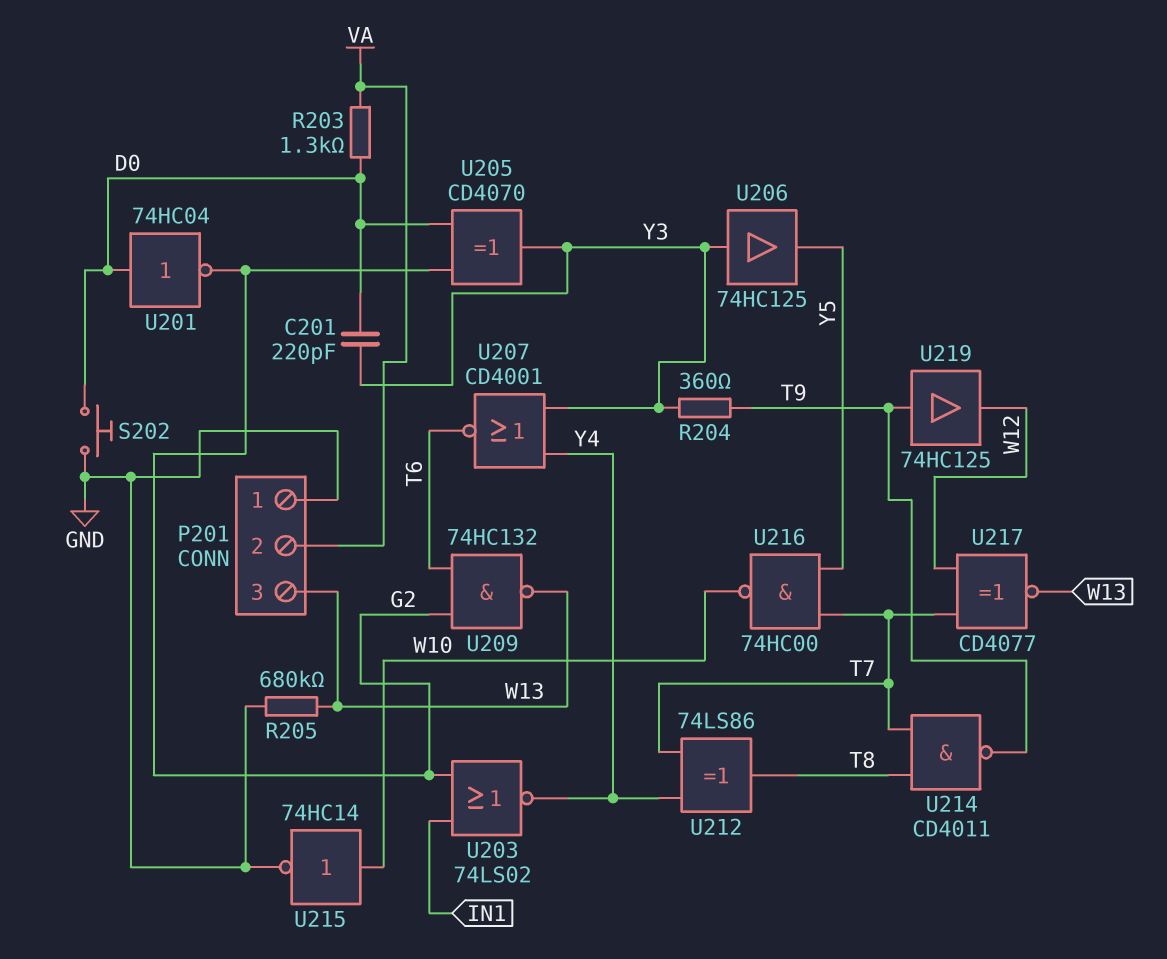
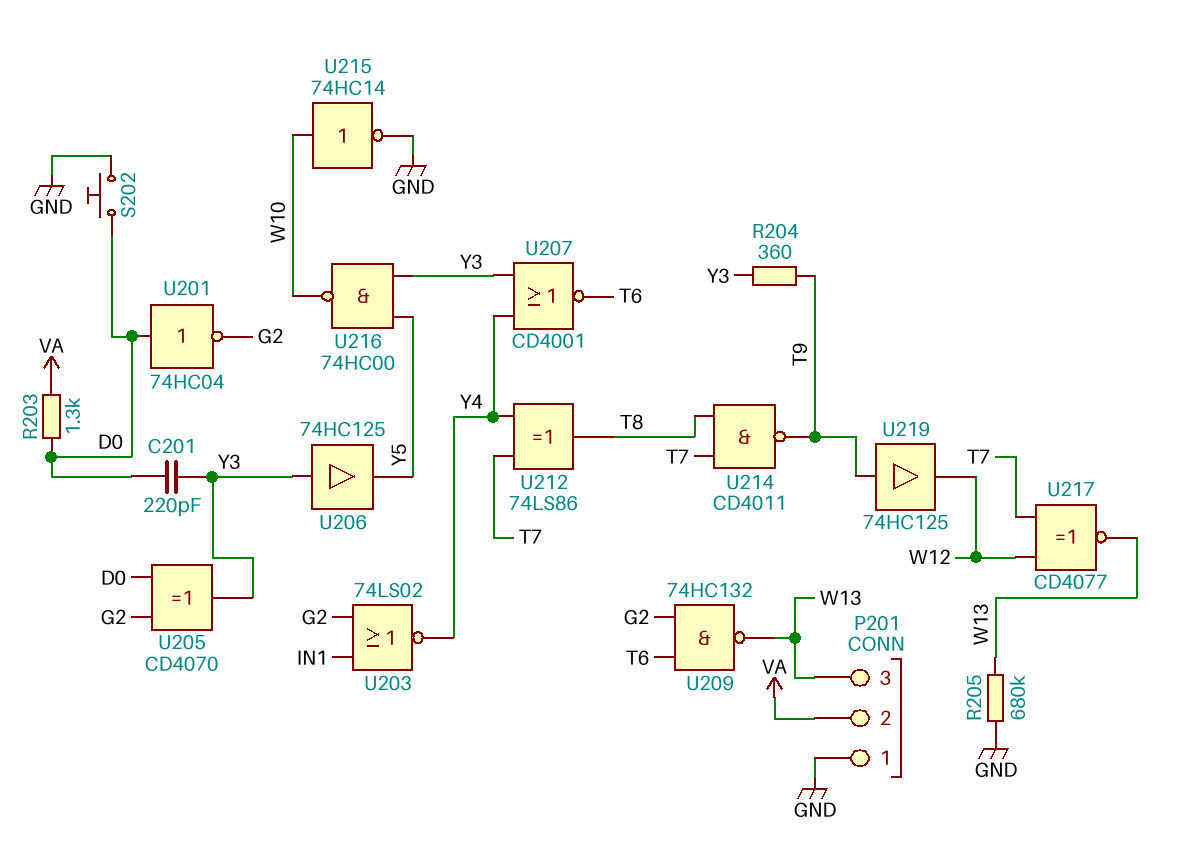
U216: NAND 74HC00 (in T7, in Y5, out W10) -> NAND 74HC00 (in Y3, in Y5, out W10)

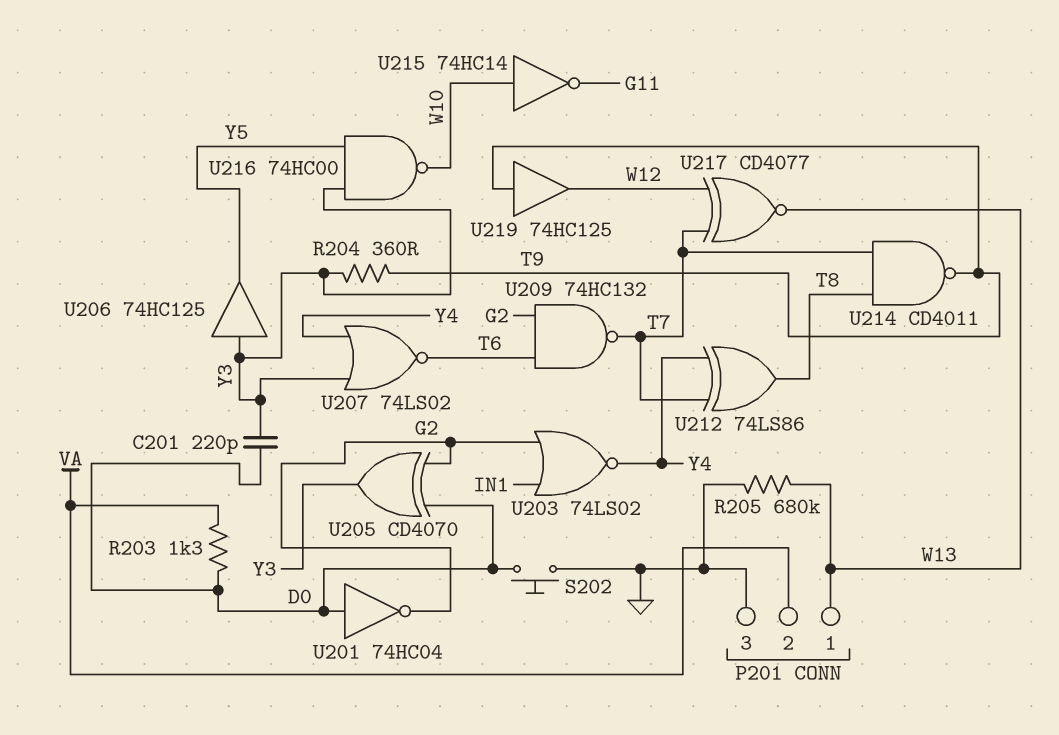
P201 pin 1: GND -> W13
P201 pin 3: W13 -> GND
U207: NOR CD4001 (in Y3, in Y4, out T6) -> NOR 74LS02 (in Y3, in Y4, out T6)
U209: NAND 74HC132 (in G2, in T6, out W13) -> NAND 74HC132 (in G2, in T6, out T7)
U215: NOT 74HC14 (in W10, out GND) -> NOT 74HC14 (in W10, out G11)

